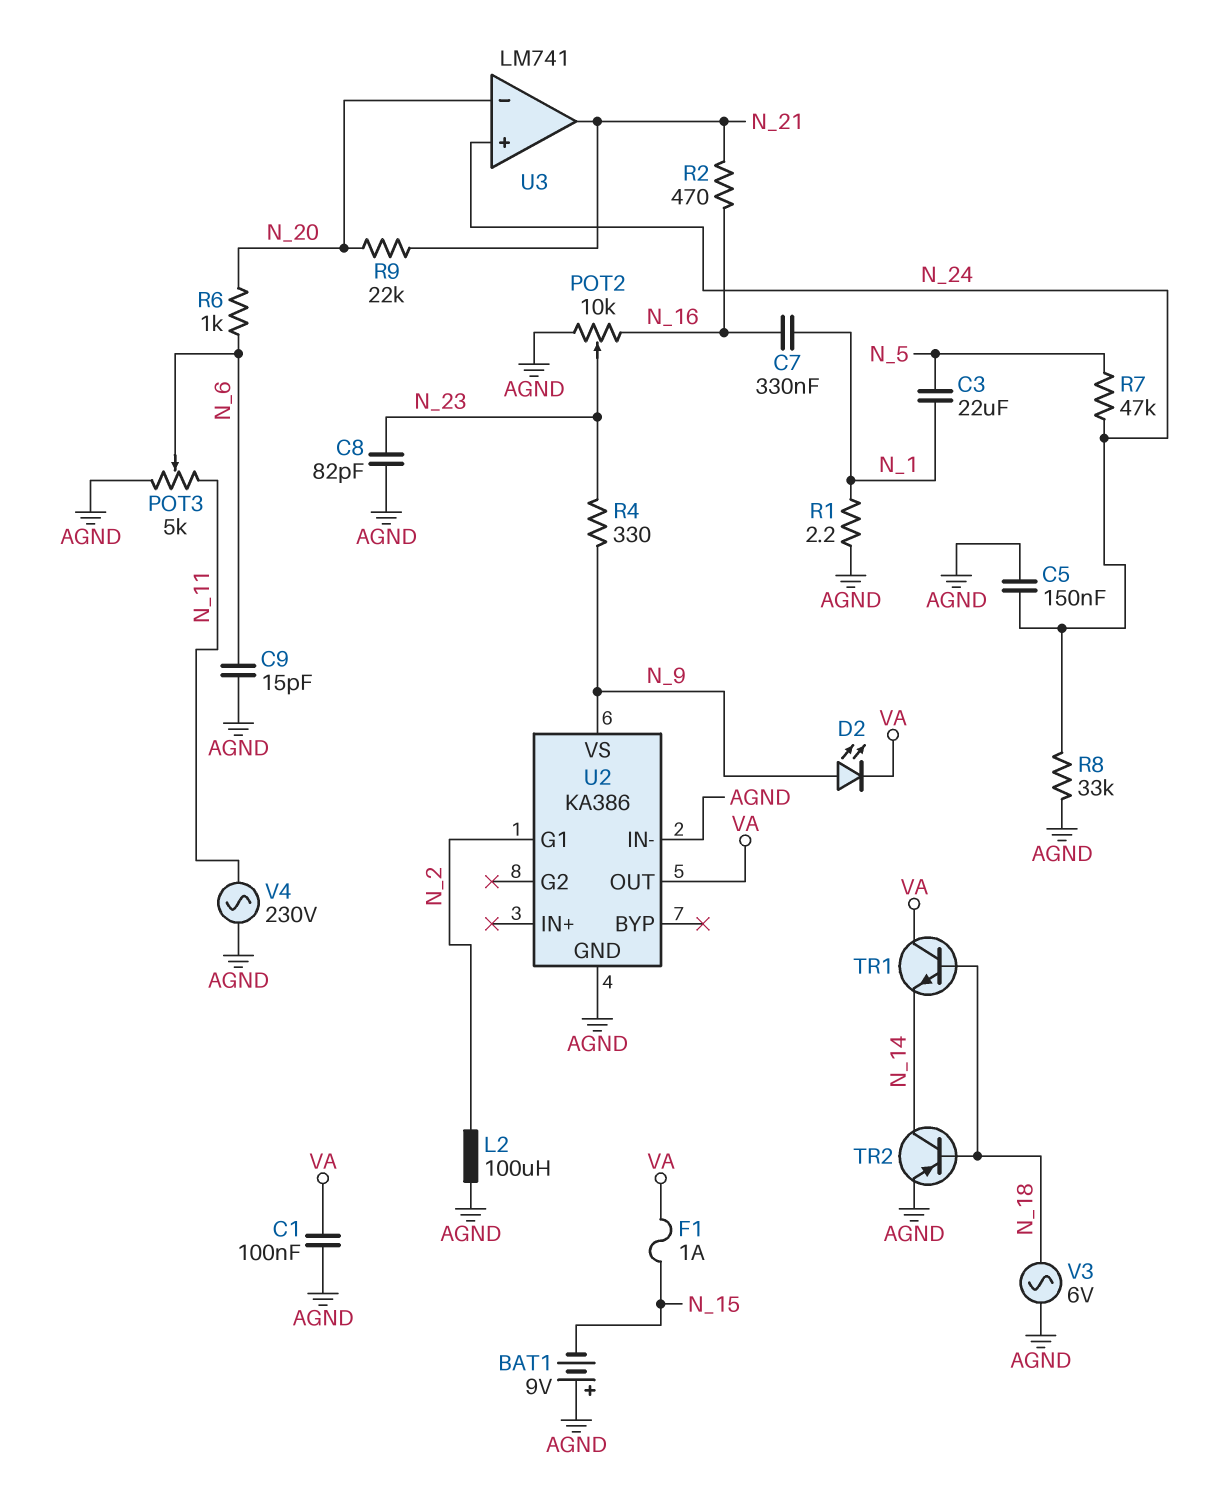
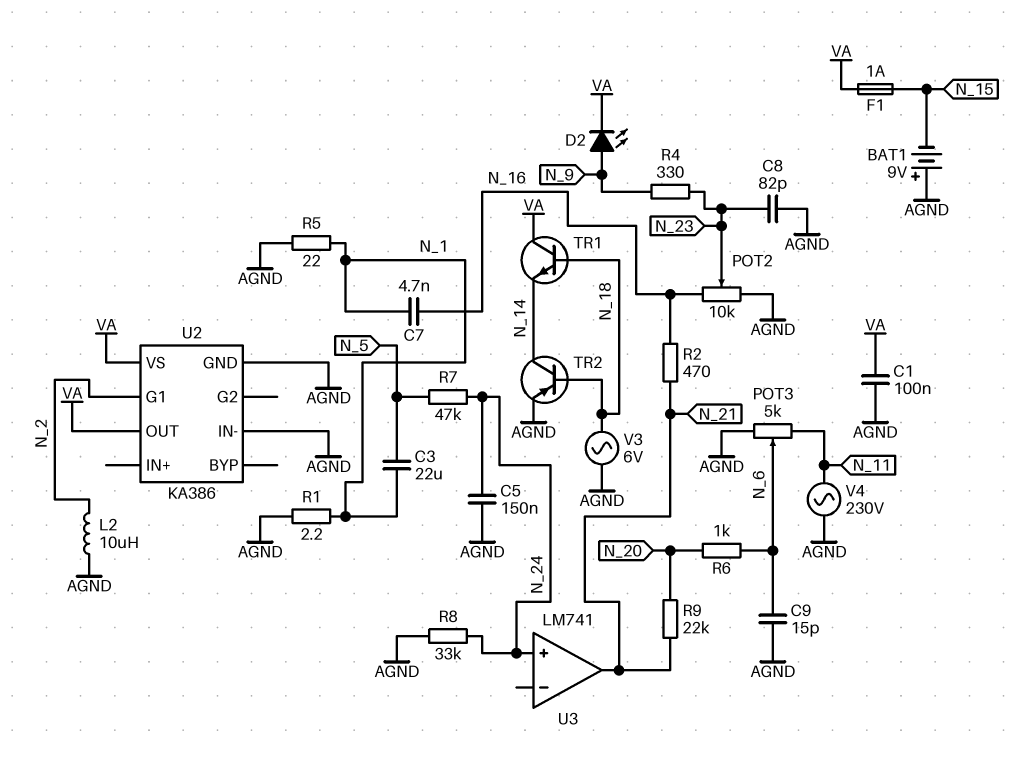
C7: 330nF (N_1, N_16) -> 4.7nF (N_1, N_16)
L2: 100uH (AGND, N_2) -> 10uH (AGND, N_2)
R5: none -> 22 (AGND, N_1)
U2 pin VS: N_9 -> VA
U3 pin in-: N_20 -> none

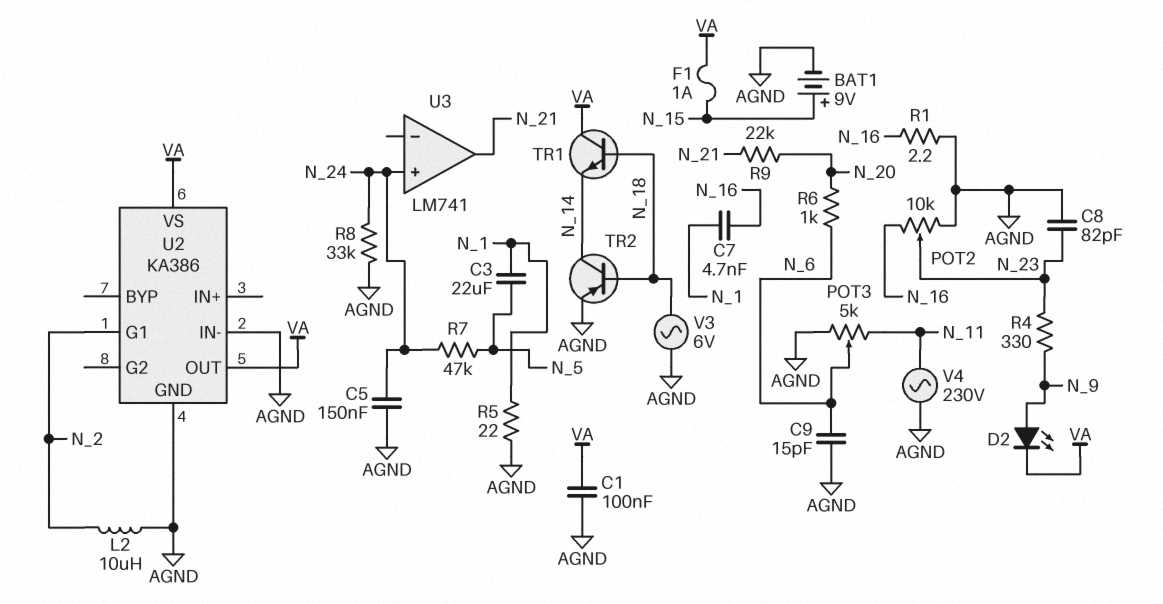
BAT1: 9V (plus AGND, minus N_15) -> 9V (plus N_15, minus AGND)
R1: 2.2 (AGND, N_1) -> 2.2 (AGND, N_16)
R2: 470 (N_16, N_21) -> none

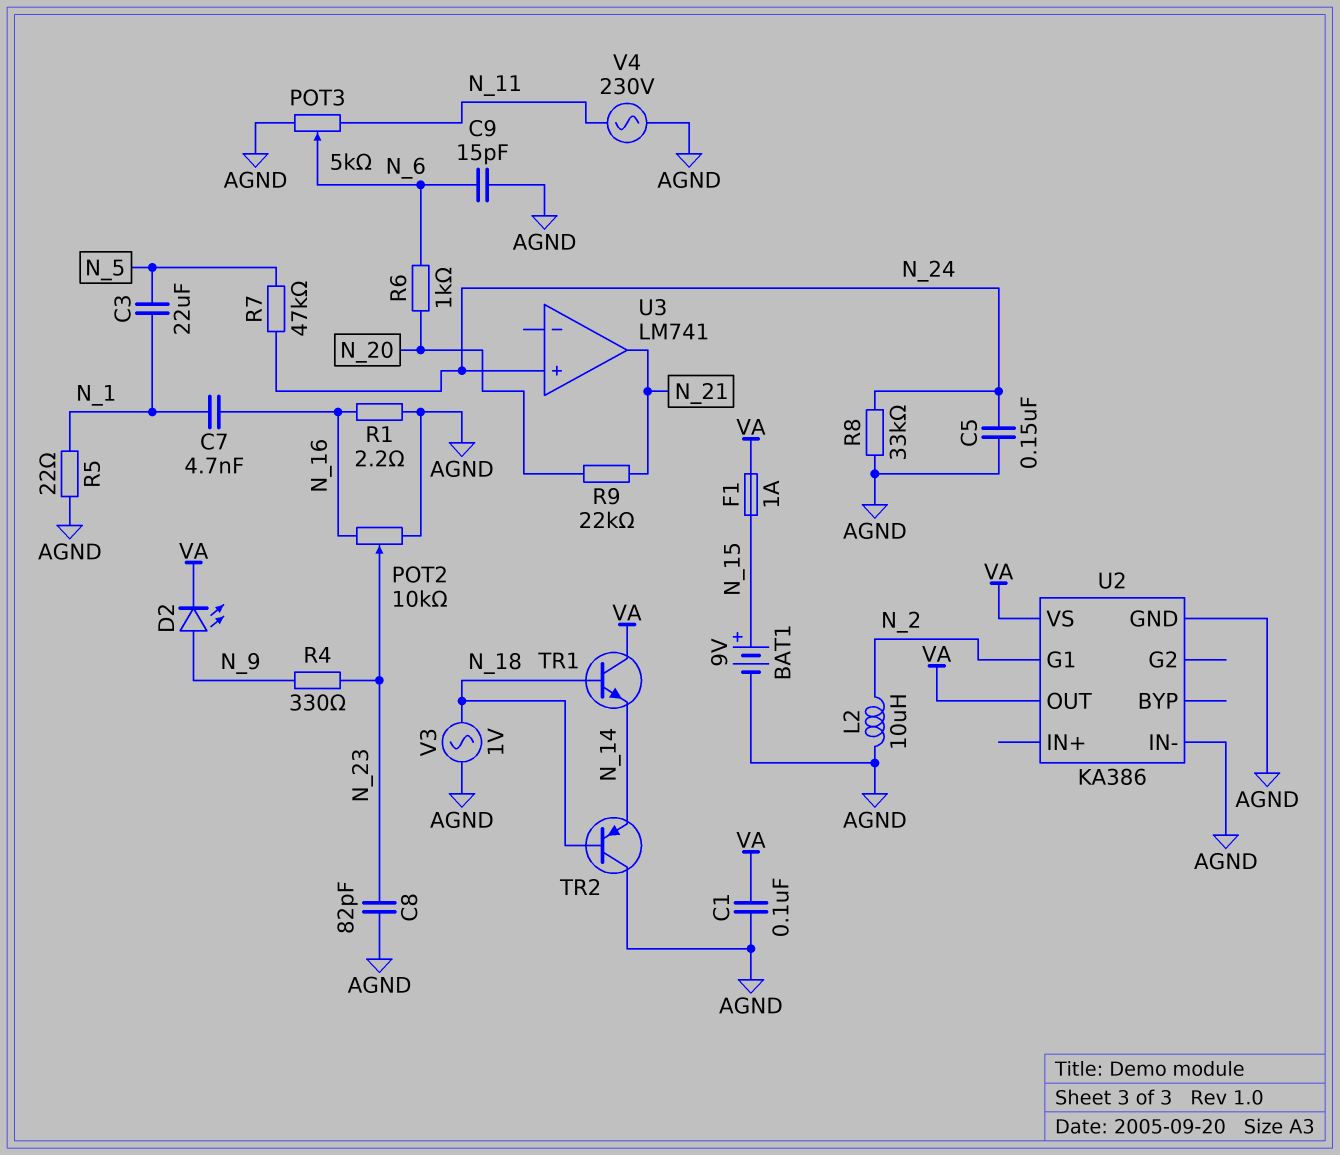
TR2: PNP (B N_18, C N_14, E AGND) -> PNP (B N_18, C AGND, E N_14)
V3: AC 6V (AGND, N_18) -> AC 1V (AGND, N_18)

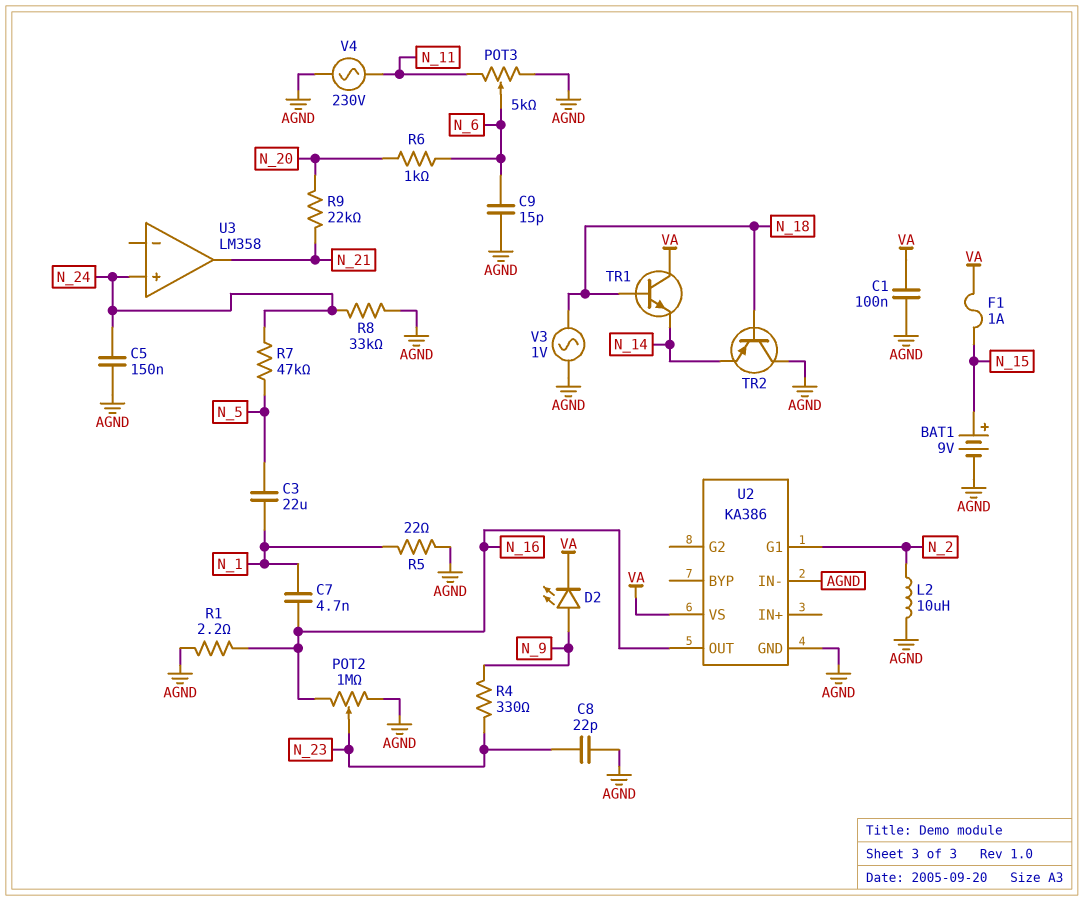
C8: 82pF (AGND, N_23) -> 22pF (AGND, N_23)
POT2: 10k (AGND, N_16, wiper N_23) -> 1M (AGND, N_16, wiper N_23)
U2 pin OUT: VA -> N_16
U3: LM741 -> LM358

